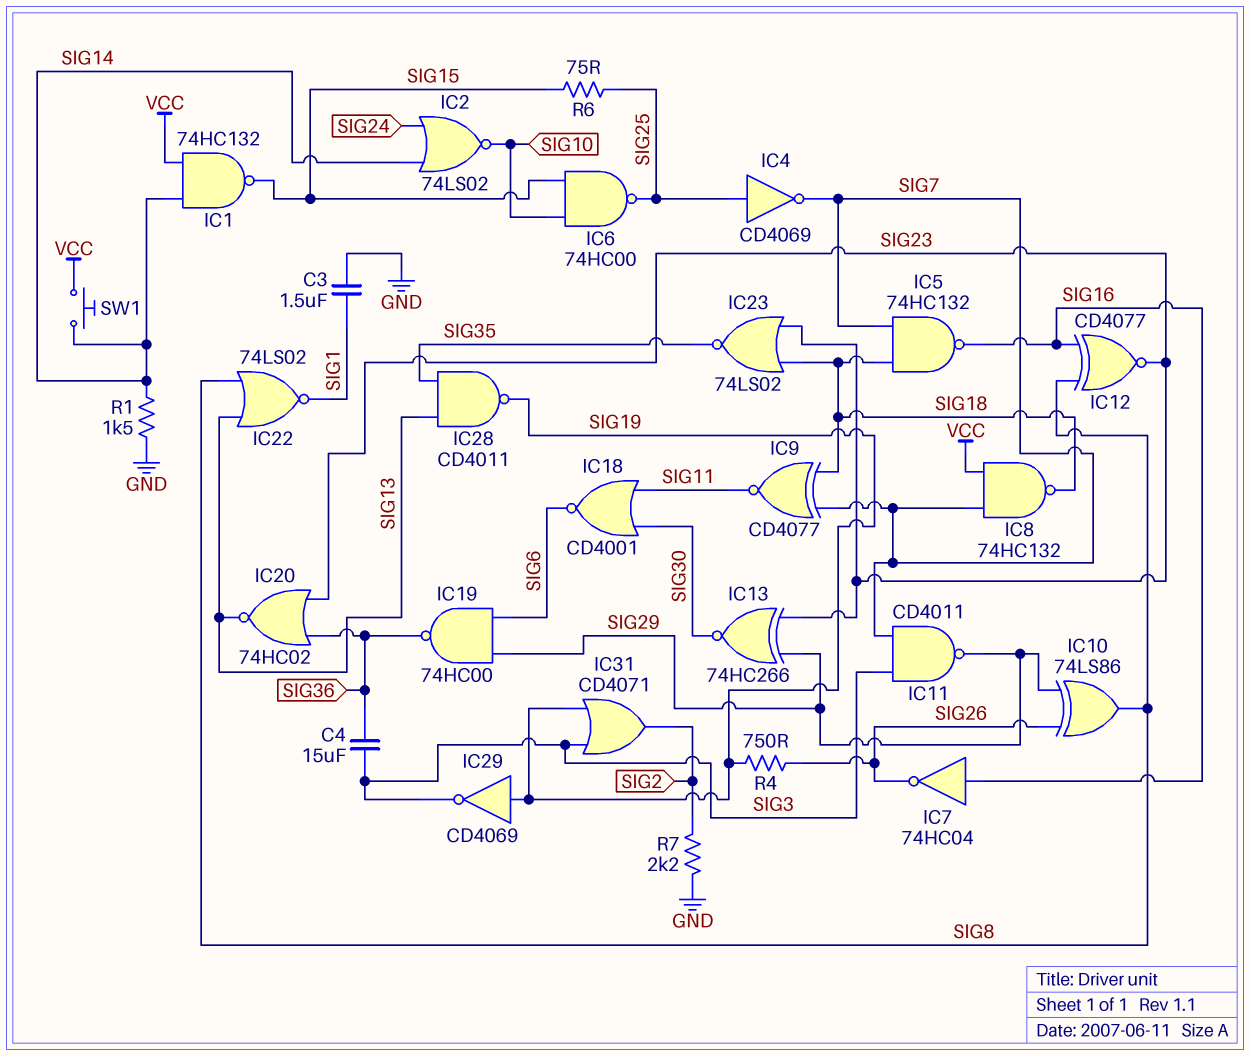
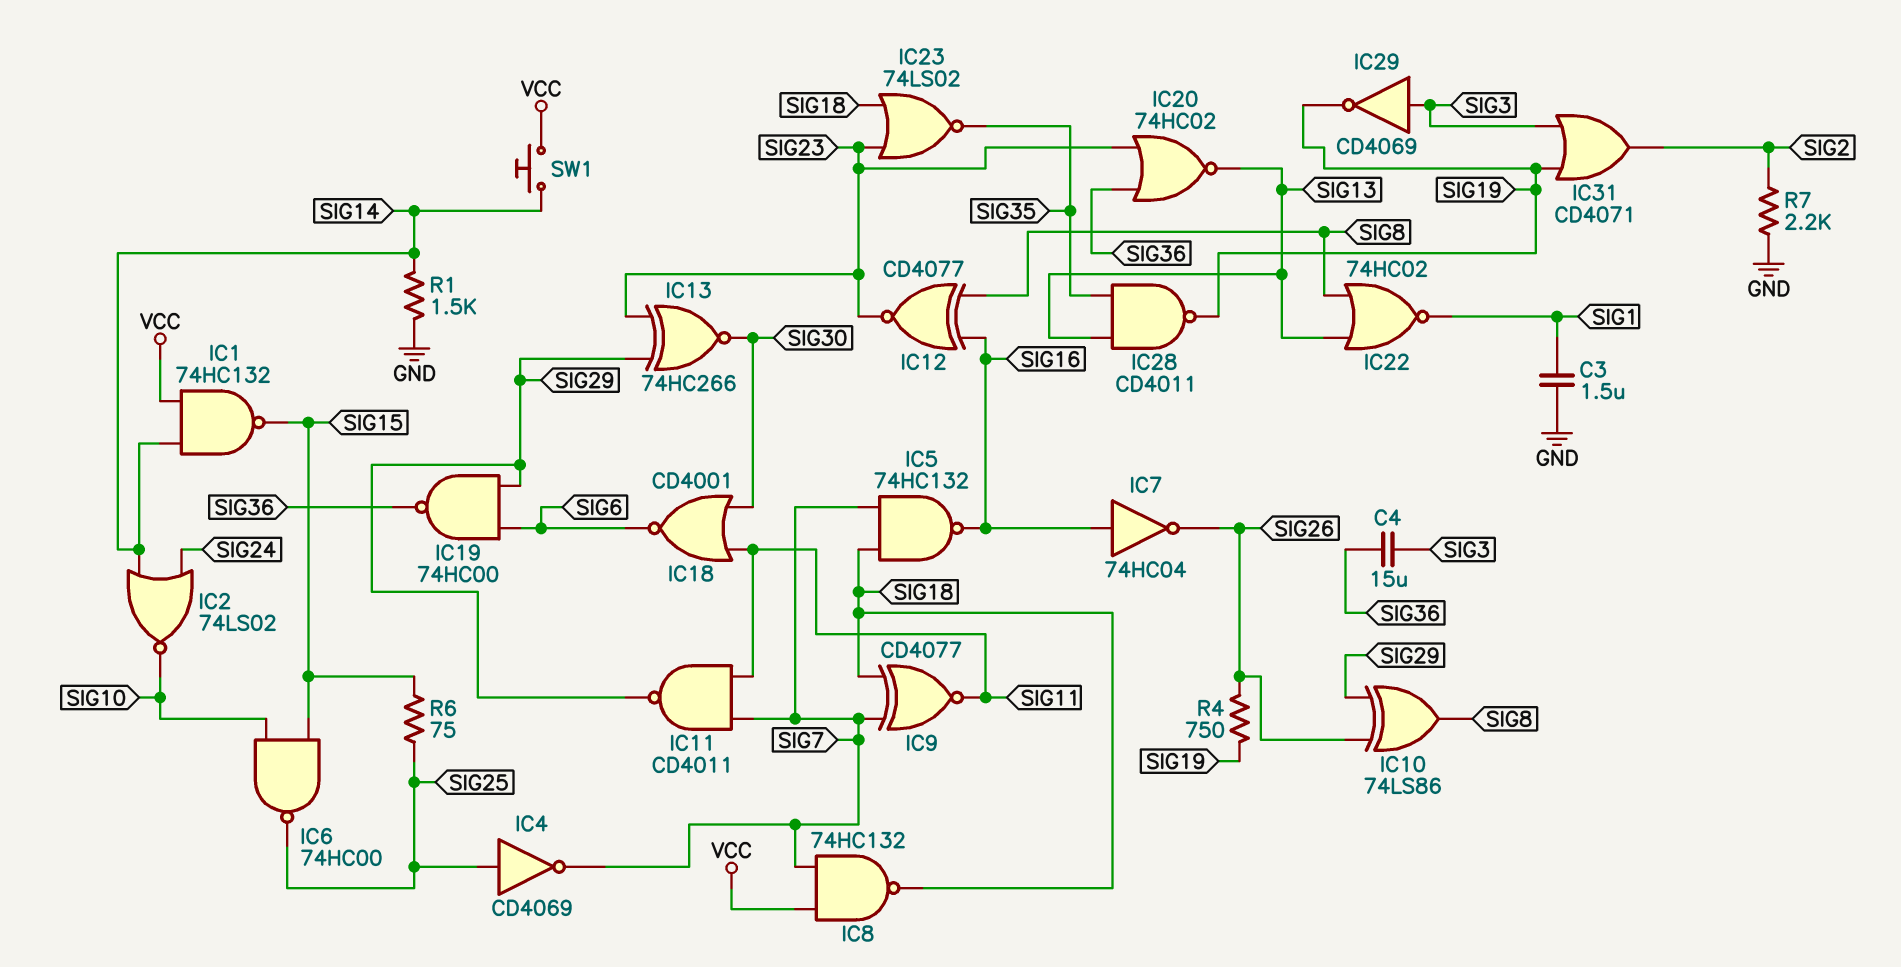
IC11: NAND CD4011 (in SIG3, in SIG7, out SIG29) -> NAND CD4011 (in SIG7, in SIG11, out SIG29)
IC22: NOR 74LS02 (in SIG8, in SIG13, out SIG1) -> NOR 74HC02 (in SIG8, in SIG13, out SIG1)
IC29: NOT CD4069 (in SIG19, out SIG3) -> NOT CD4069 (in SIG3, out SIG19)

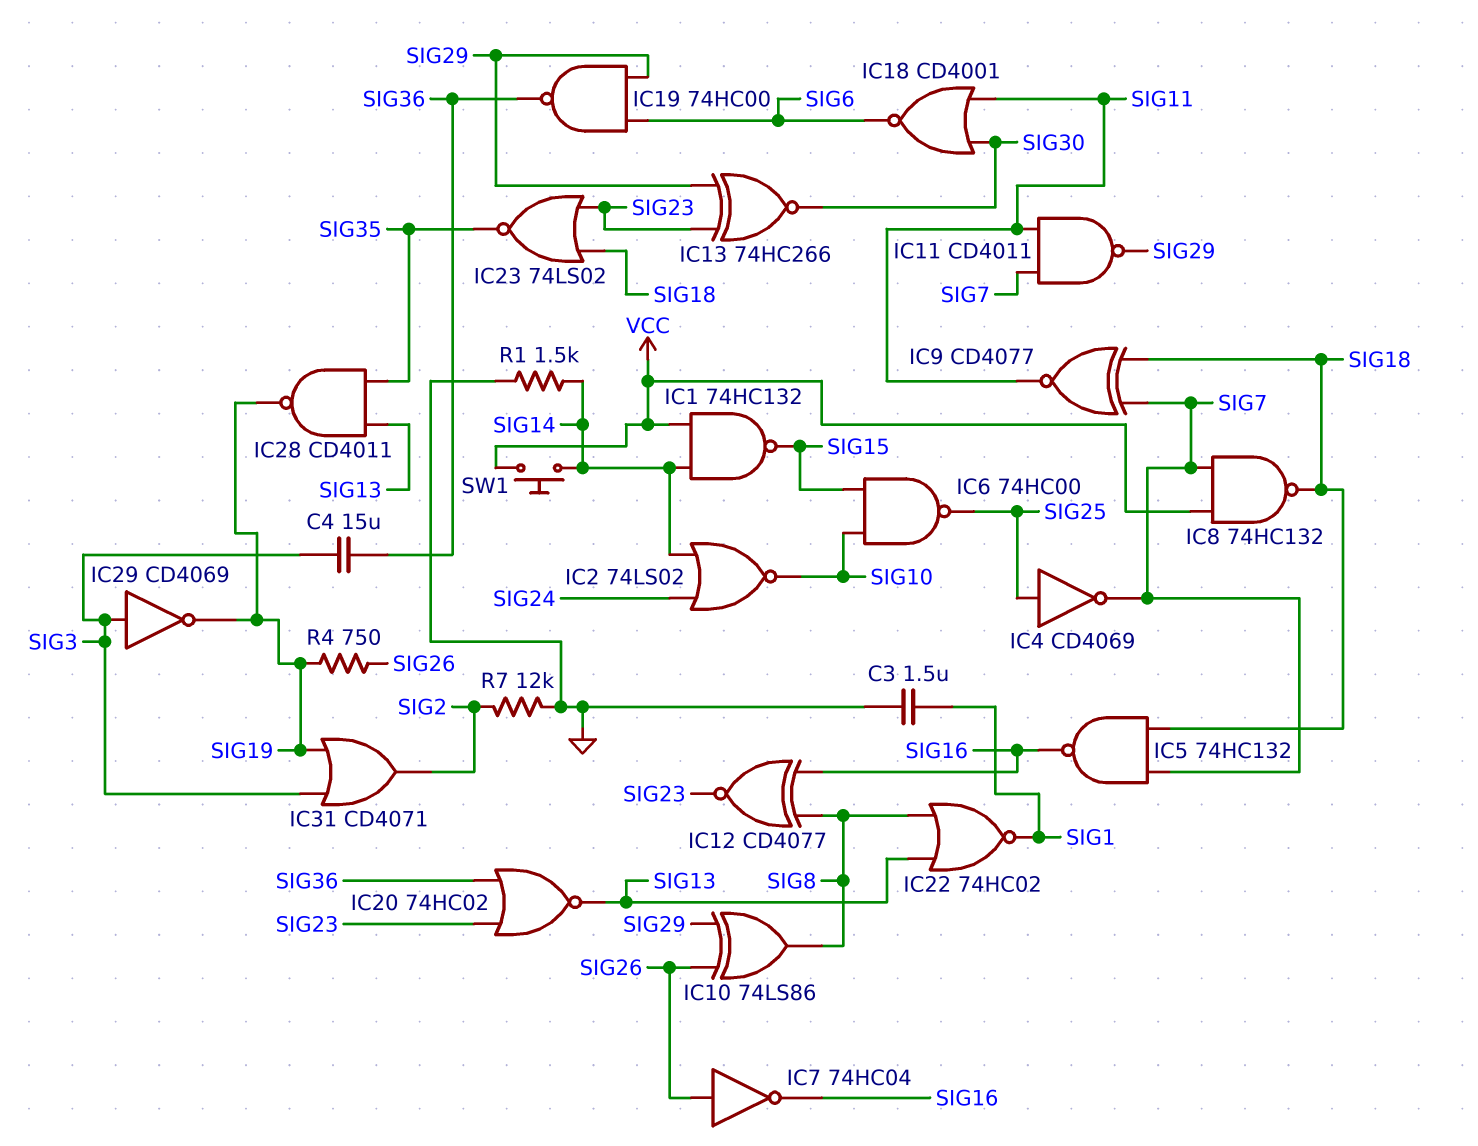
IC7: NOT 74HC04 (in SIG16, out SIG26) -> NOT 74HC04 (in SIG26, out SIG16)
R6: 75 (SIG15, SIG25) -> none
R7: 2.2k (GND, SIG2) -> 12k (GND, SIG2)

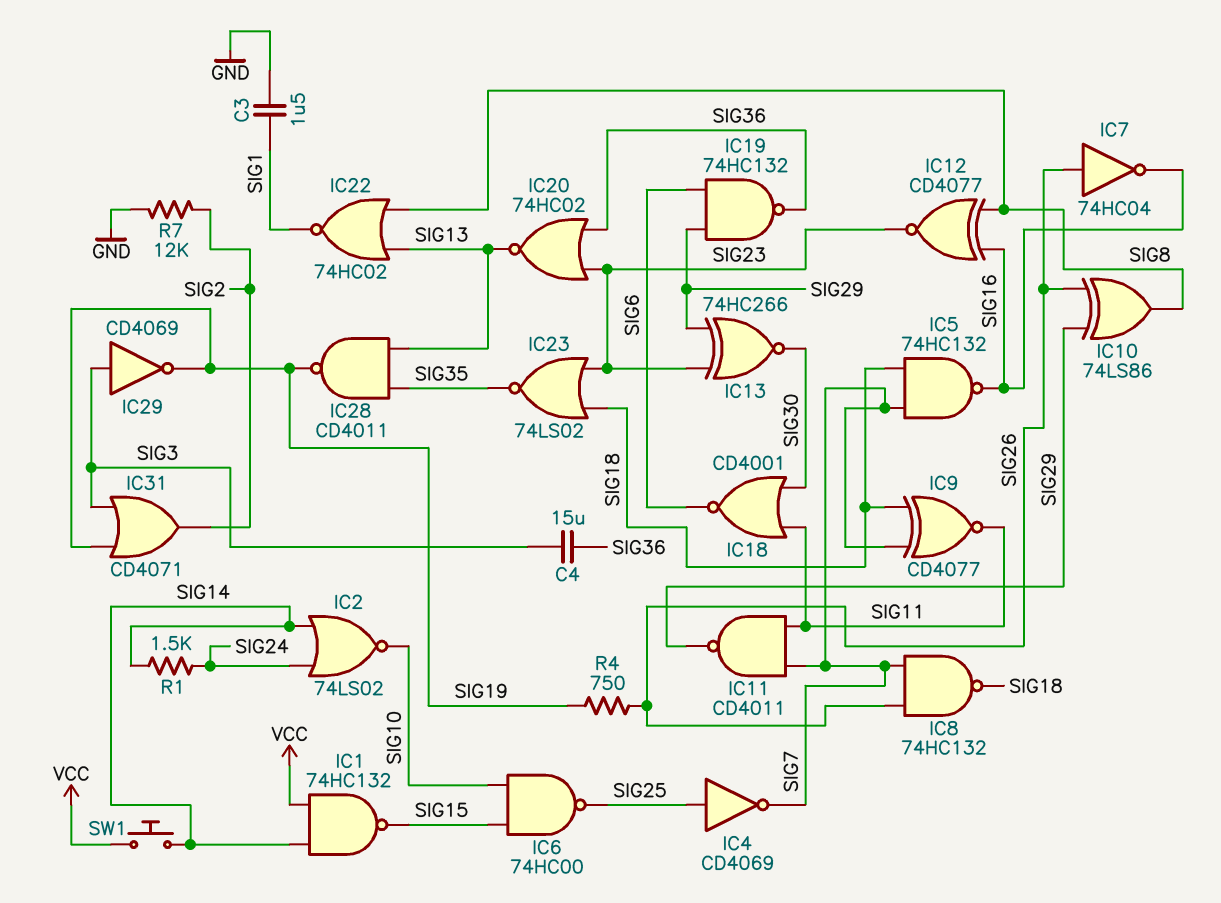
IC8: NAND 74HC132 (in SIG7, in VCC, out SIG18) -> NAND 74HC132 (in SIG7, in SIG26, out SIG18)
IC19: NAND 74HC00 (in SIG6, in SIG29, out SIG36) -> NAND 74HC132 (in SIG6, in SIG29, out SIG36)
R1: 1.5k (GND, SIG14) -> 1.5k (SIG14, SIG24)

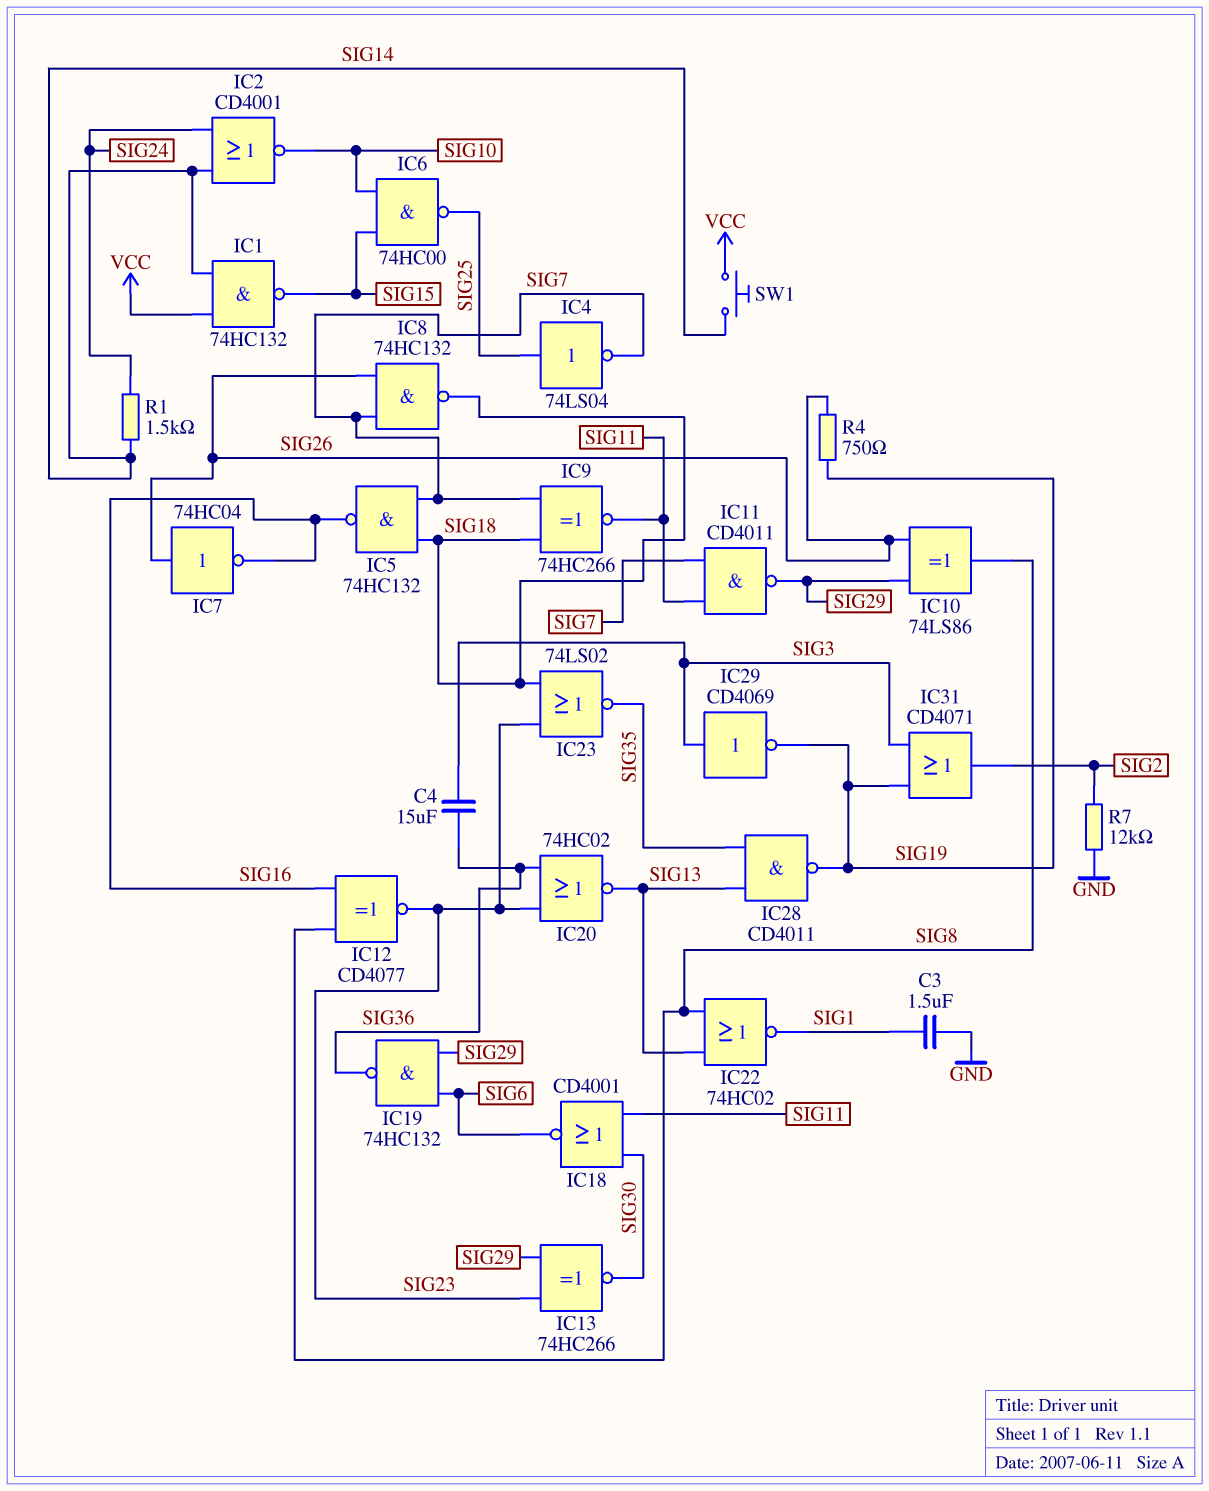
IC2: NOR 74LS02 (in SIG14, in SIG24, out SIG10) -> NOR CD4001 (in SIG14, in SIG24, out SIG10)
IC4: NOT CD4069 (in SIG25, out SIG7) -> NOT 74LS04 (in SIG25, out SIG7)
IC9: XNOR CD4077 (in SIG7, in SIG18, out SIG11) -> XNOR 74HC266 (in SIG7, in SIG18, out SIG11)

